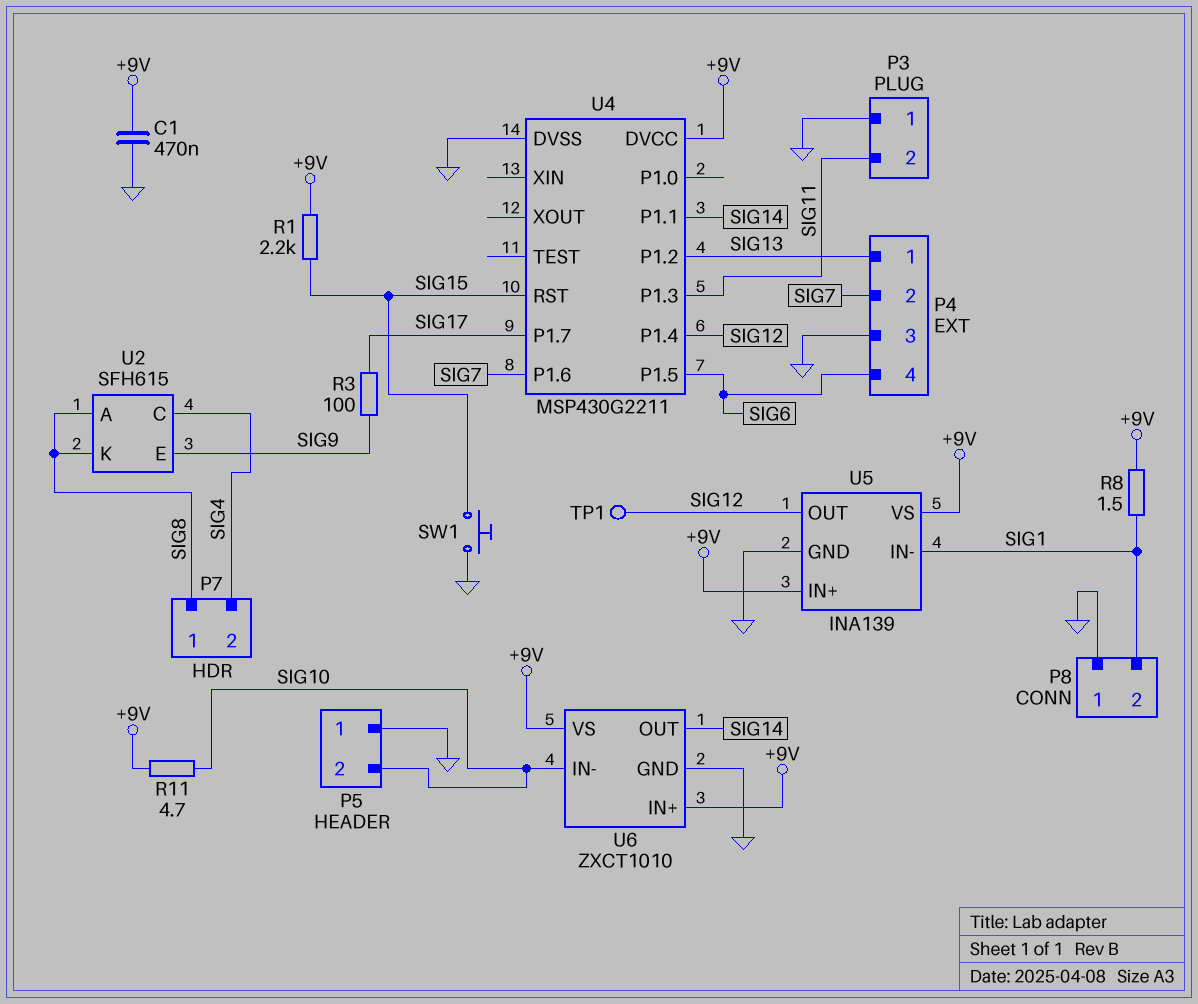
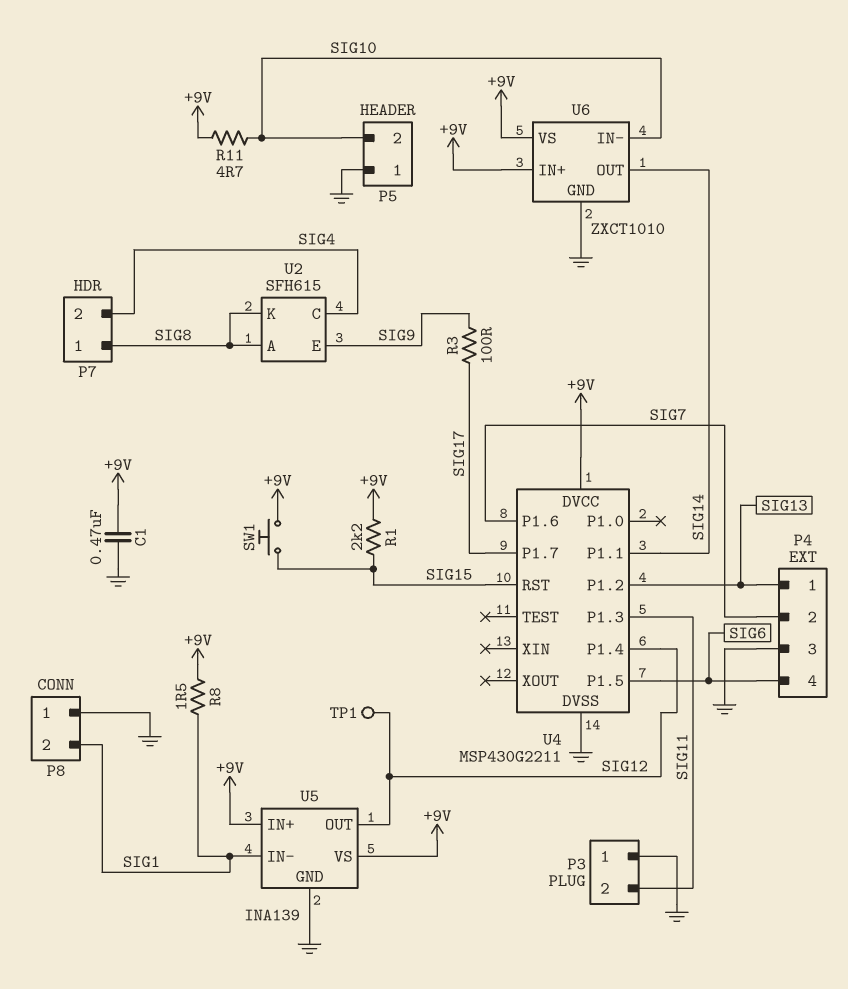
SW1: button (GND, SIG15) -> button (+9V, SIG15)

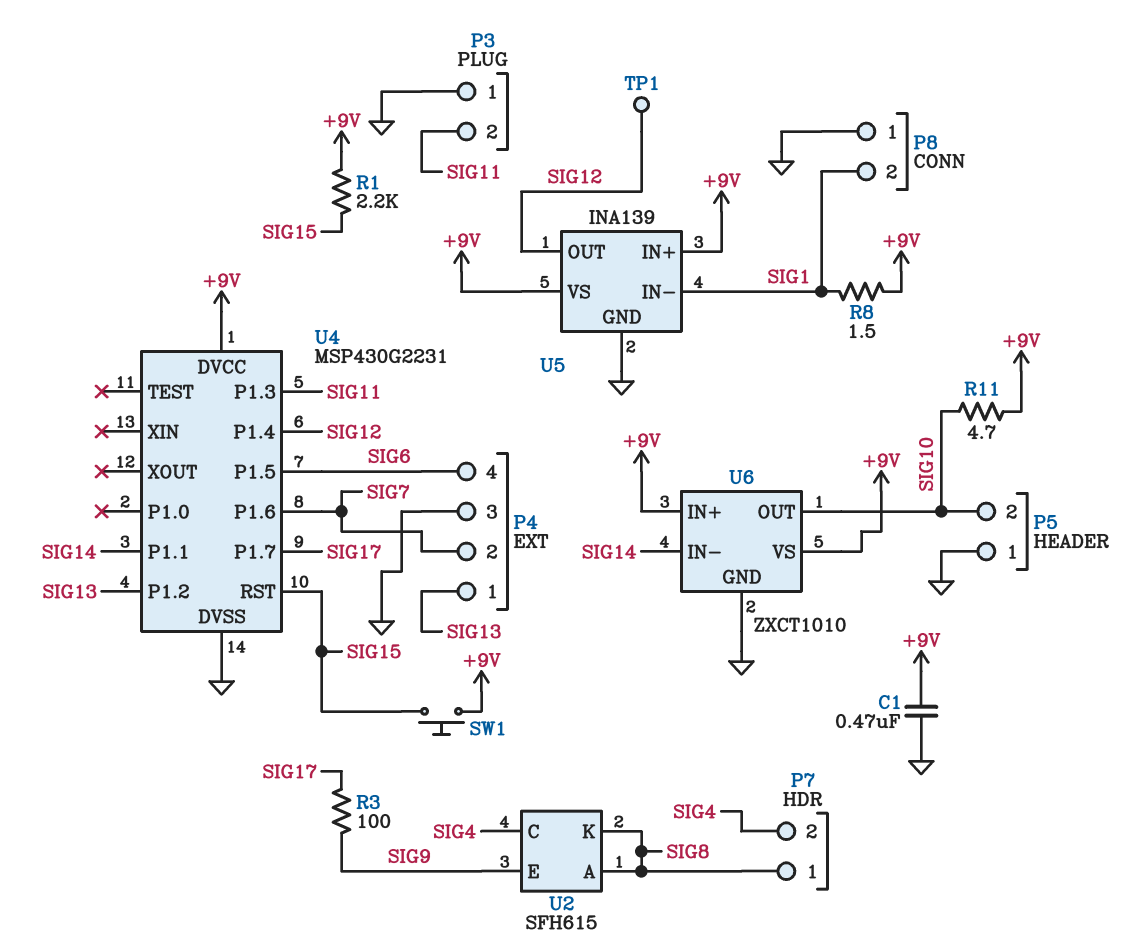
U4: MSP430G2211 -> MSP430G2231
U6 pin IN-: SIG10 -> SIG14
U6 pin OUT: SIG14 -> SIG10

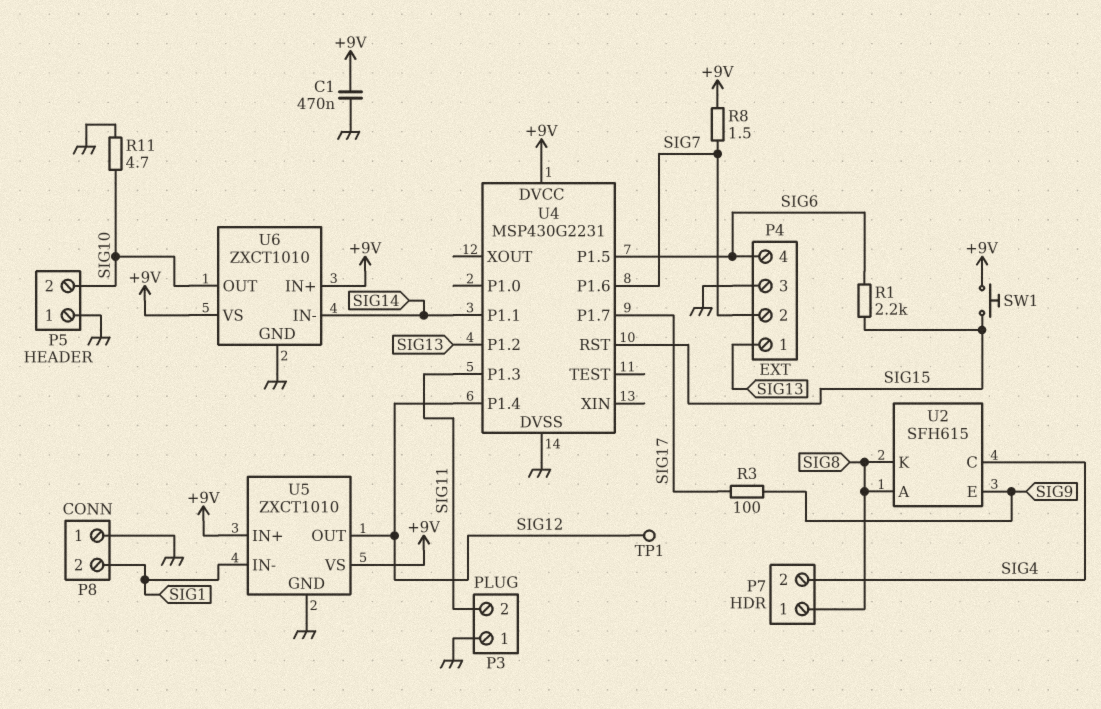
R1: 2.2k (+9V, SIG15) -> 2.2k (SIG6, SIG15)
R8: 1.5 (+9V, SIG1) -> 1.5 (+9V, SIG7)
R11: 4.7 (+9V, SIG10) -> 4.7 (GND, SIG10)
U5: INA139 -> ZXCT1010

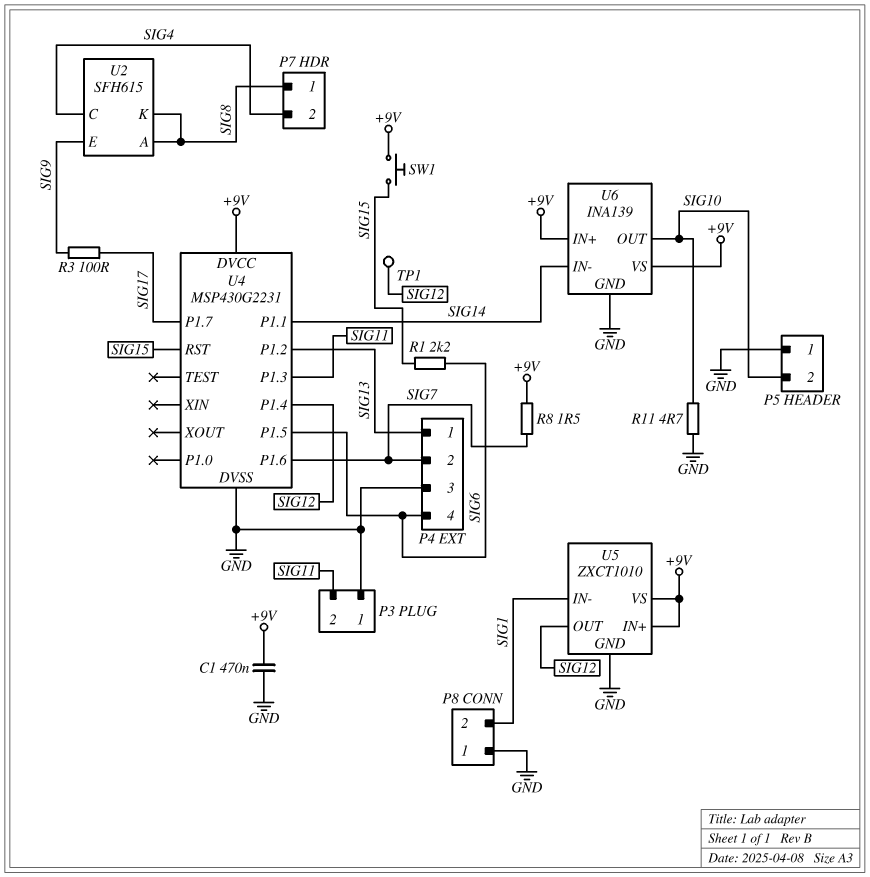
U6: ZXCT1010 -> INA139

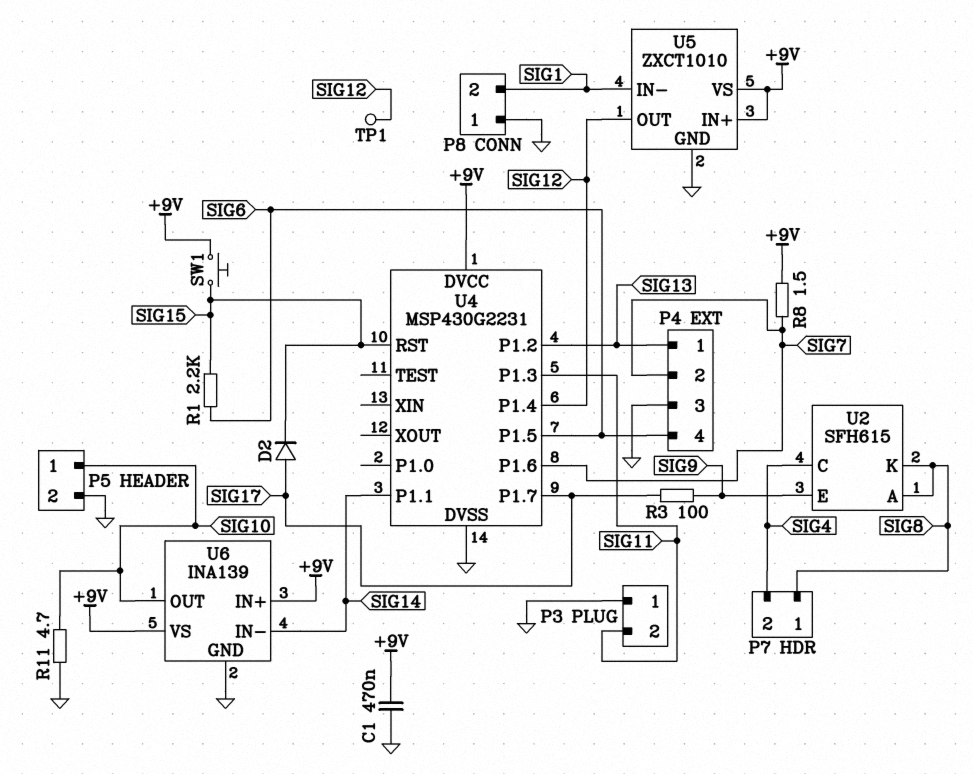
D2: none -> diode (A SIG17, K SIG15)
P5 pin 1: GND -> SIG10
P5 pin 2: SIG10 -> GND

